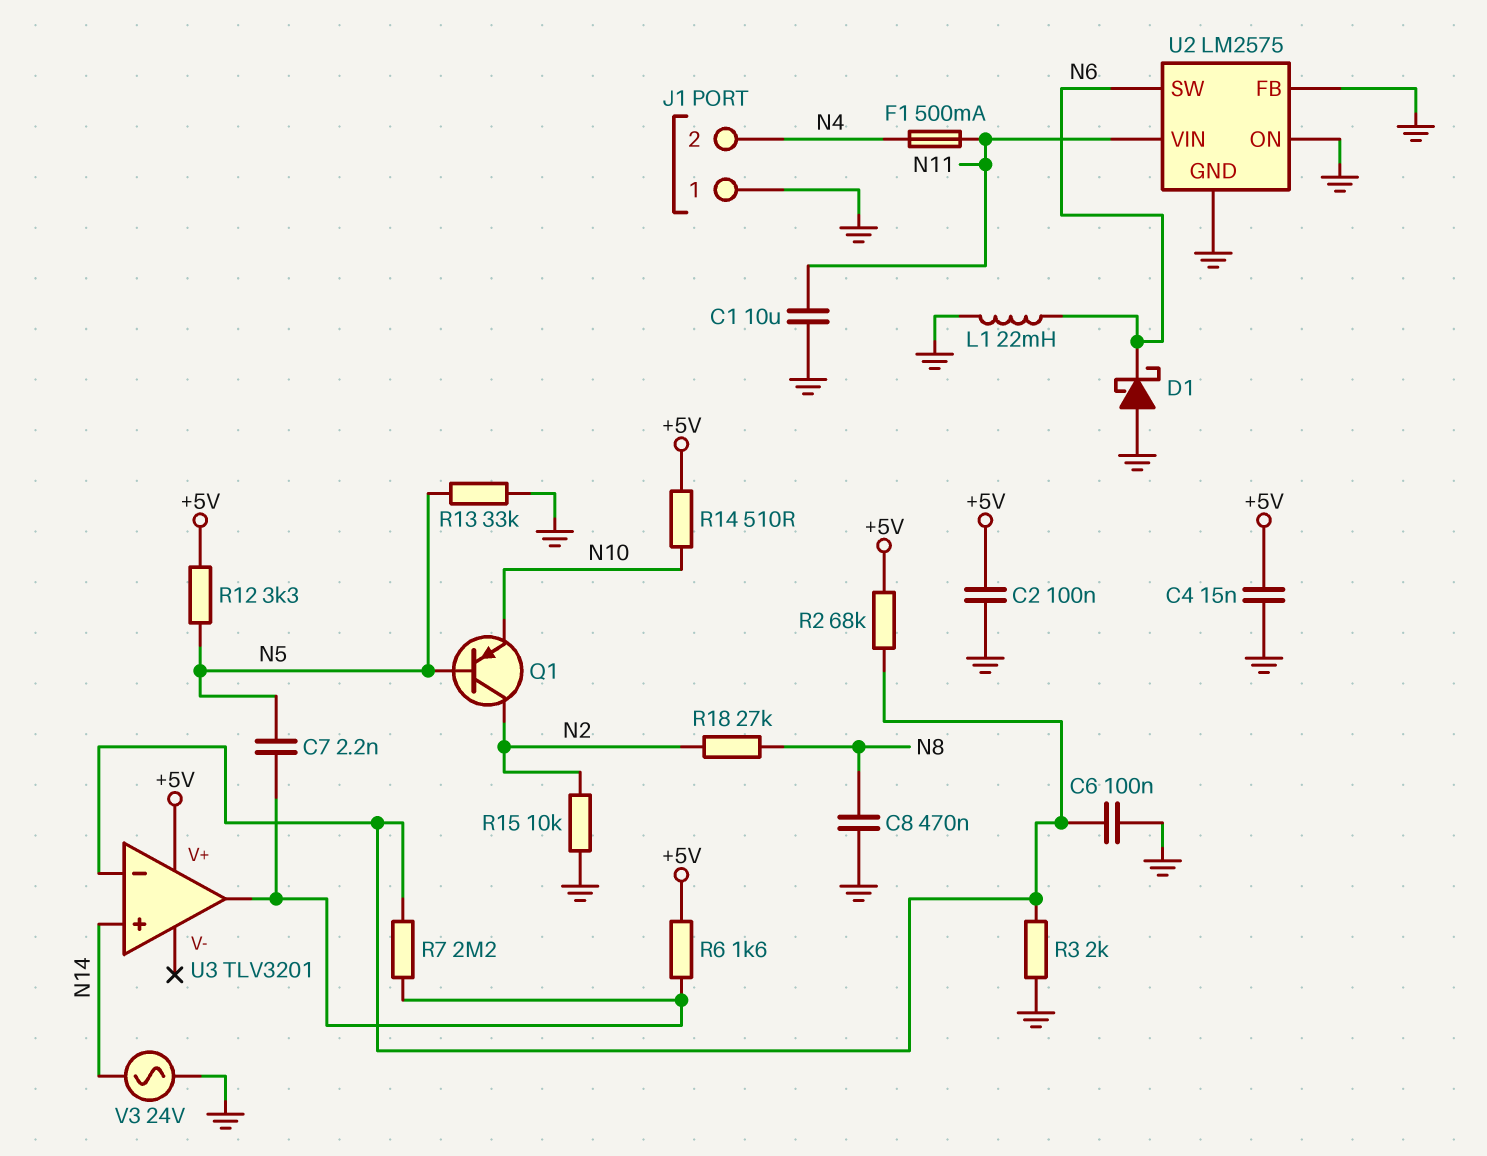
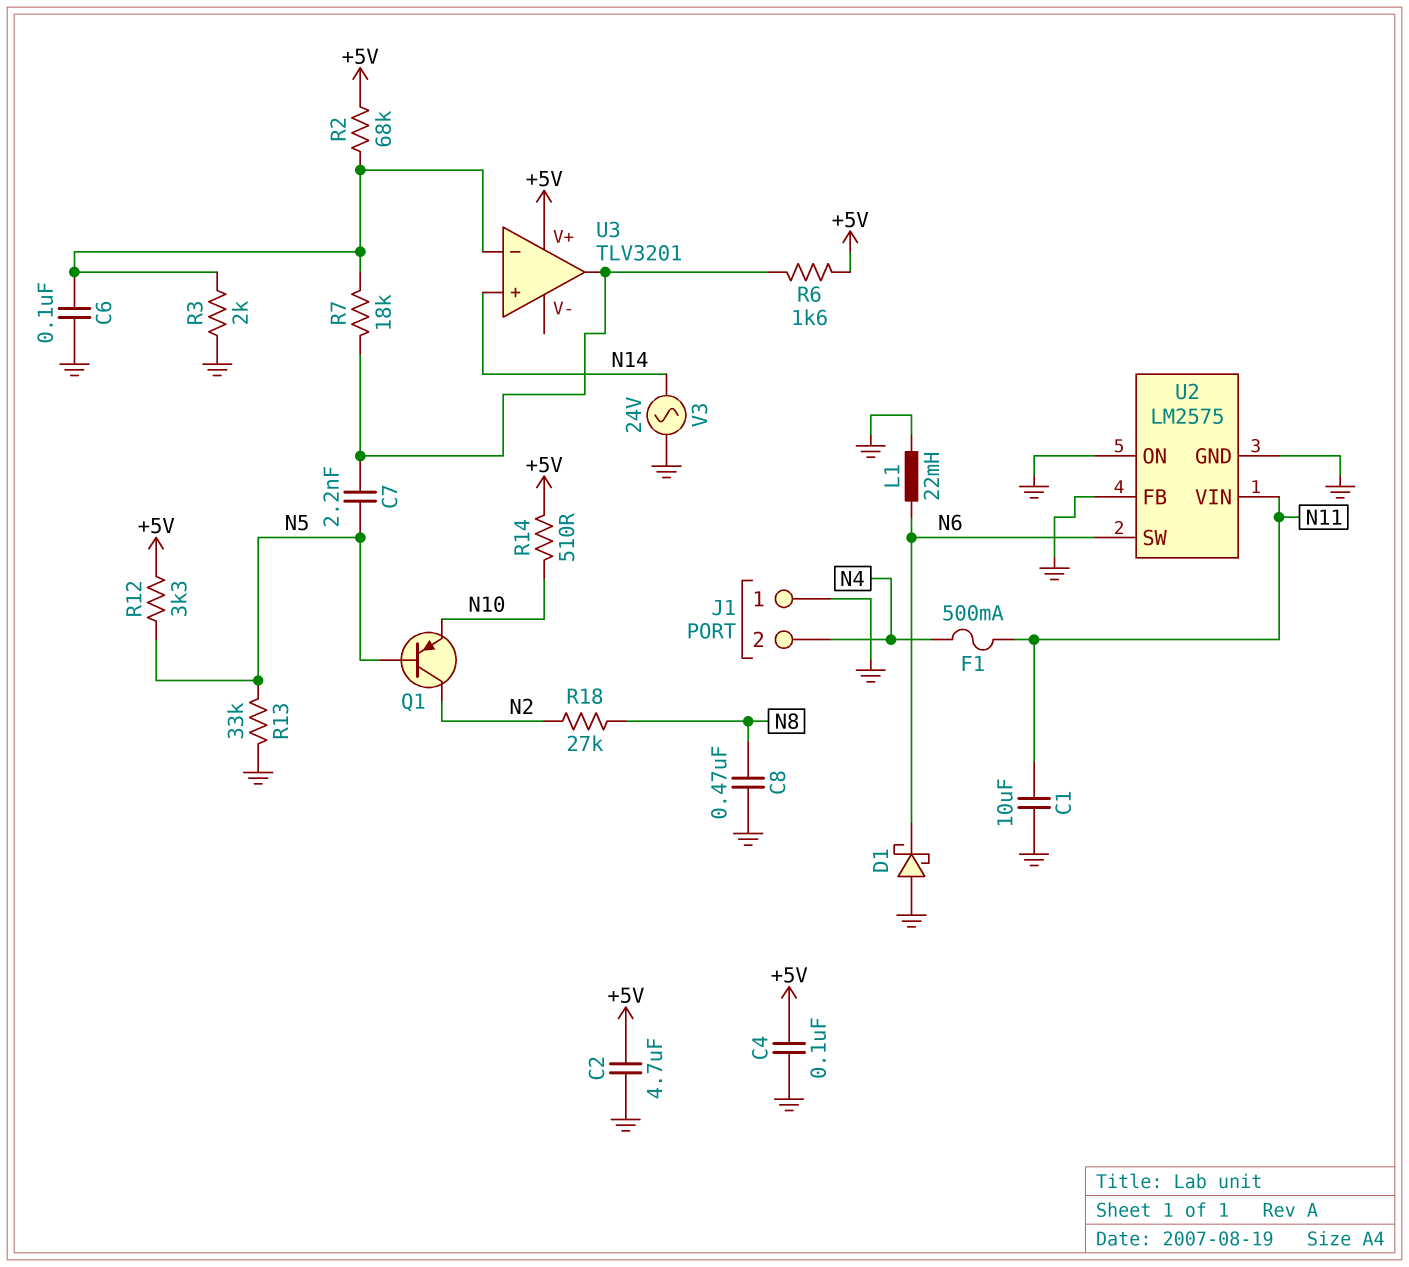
C2: 100nF (+5V, GND) -> 4.7uF (+5V, GND)
C4: 15nF (+5V, GND) -> 100nF (+5V, GND)
R7: 2.2M (U3/in-, U3/out) -> 18k (U3/in-, U3/out)
R15: 10k (GND, N2) -> none

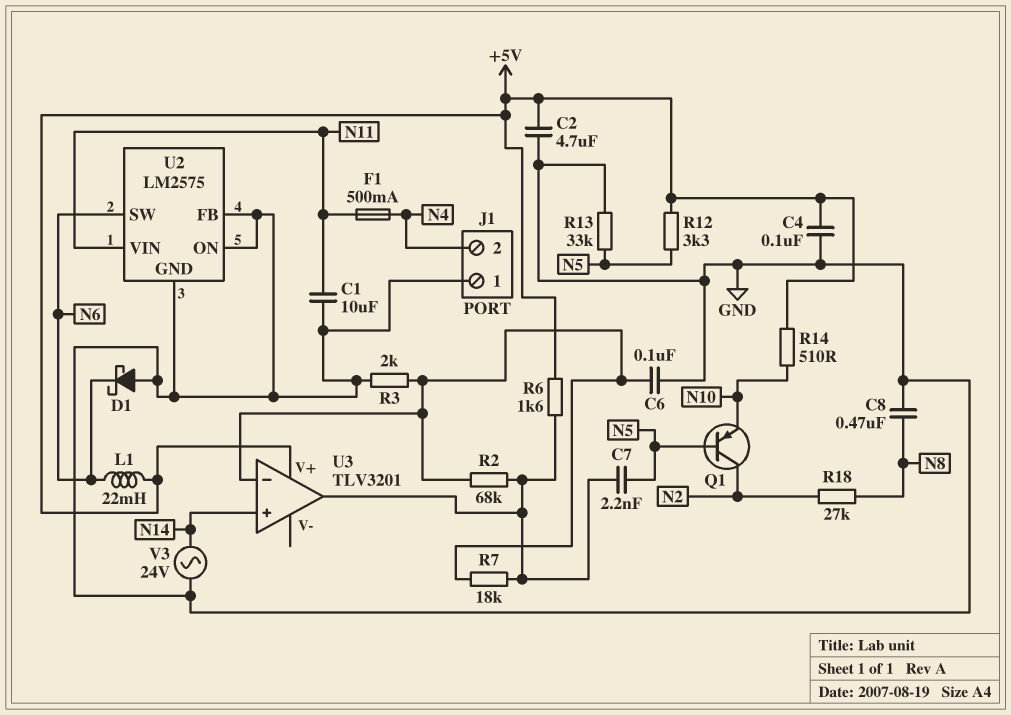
L1: 22mH (GND, N6) -> 22mH (+5V, N6)
R2: 68k (+5V, U3/in-) -> 68k (U3/in-, U3/out)

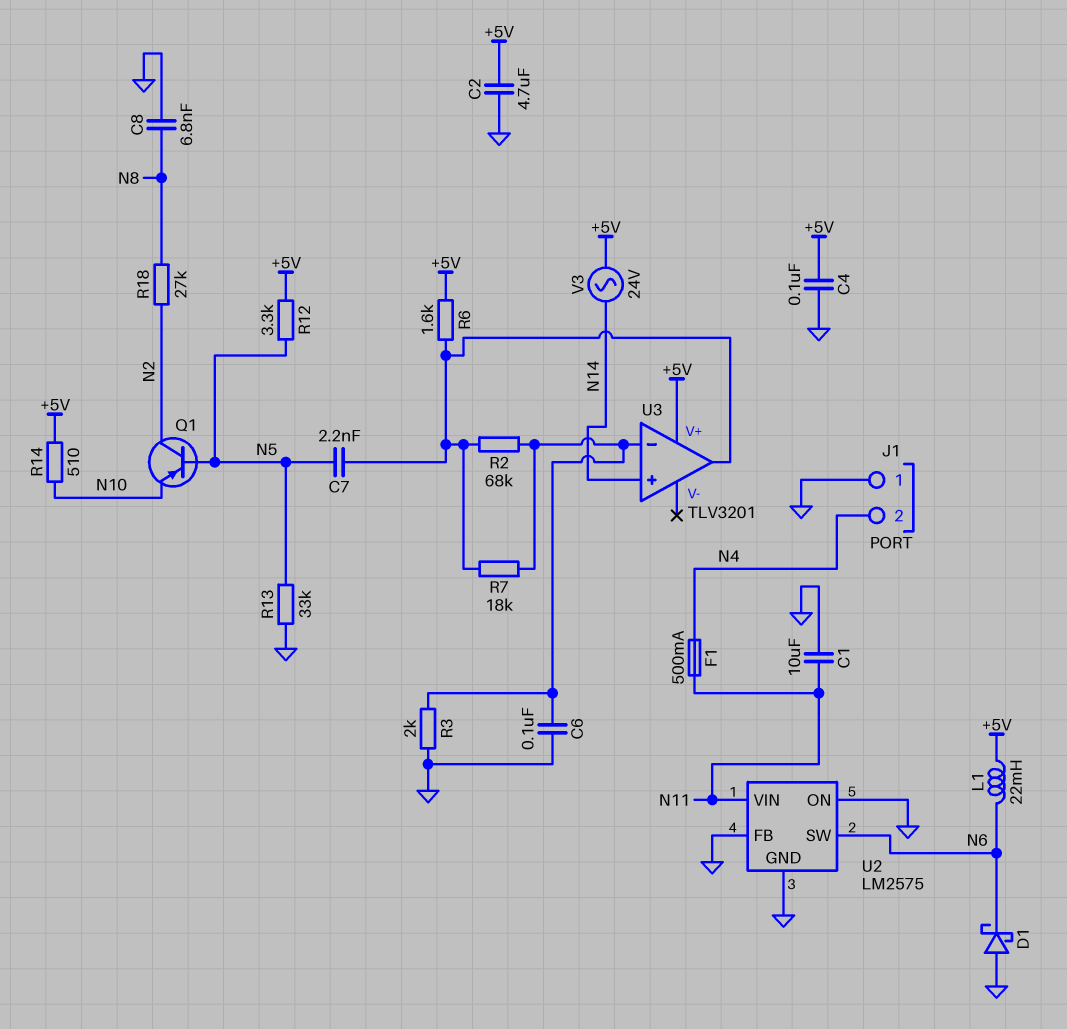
C8: 470nF (GND, N8) -> 6.8nF (GND, N8)
V3: AC 24V (GND, N14) -> AC 24V (+5V, N14)

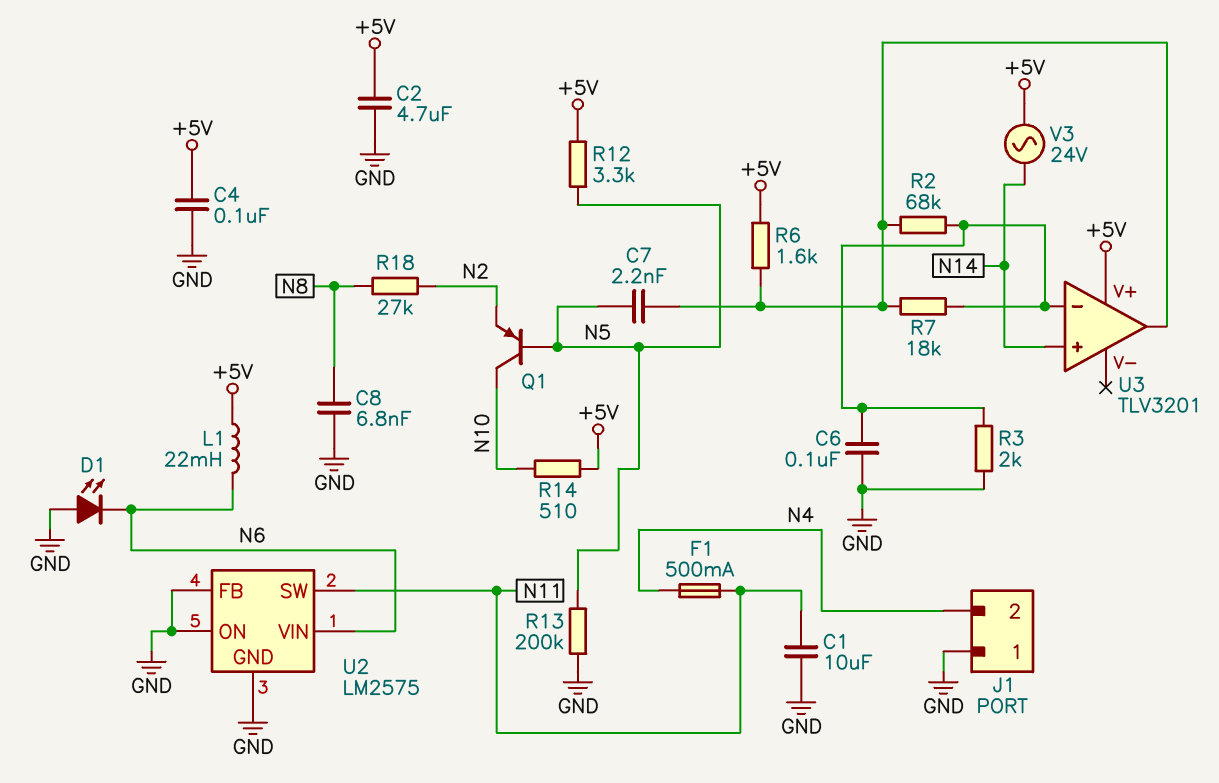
D1: schottky (A GND, K N6) -> LED (A GND, K N6)
Q1: PNP (B N5, C N2, E N10) -> PNP (B N5, C N10, E N2)
R13: 33k (GND, N5) -> 200k (GND, N5)
U2 pin SW: N6 -> N11
U2 pin VIN: N11 -> N6

